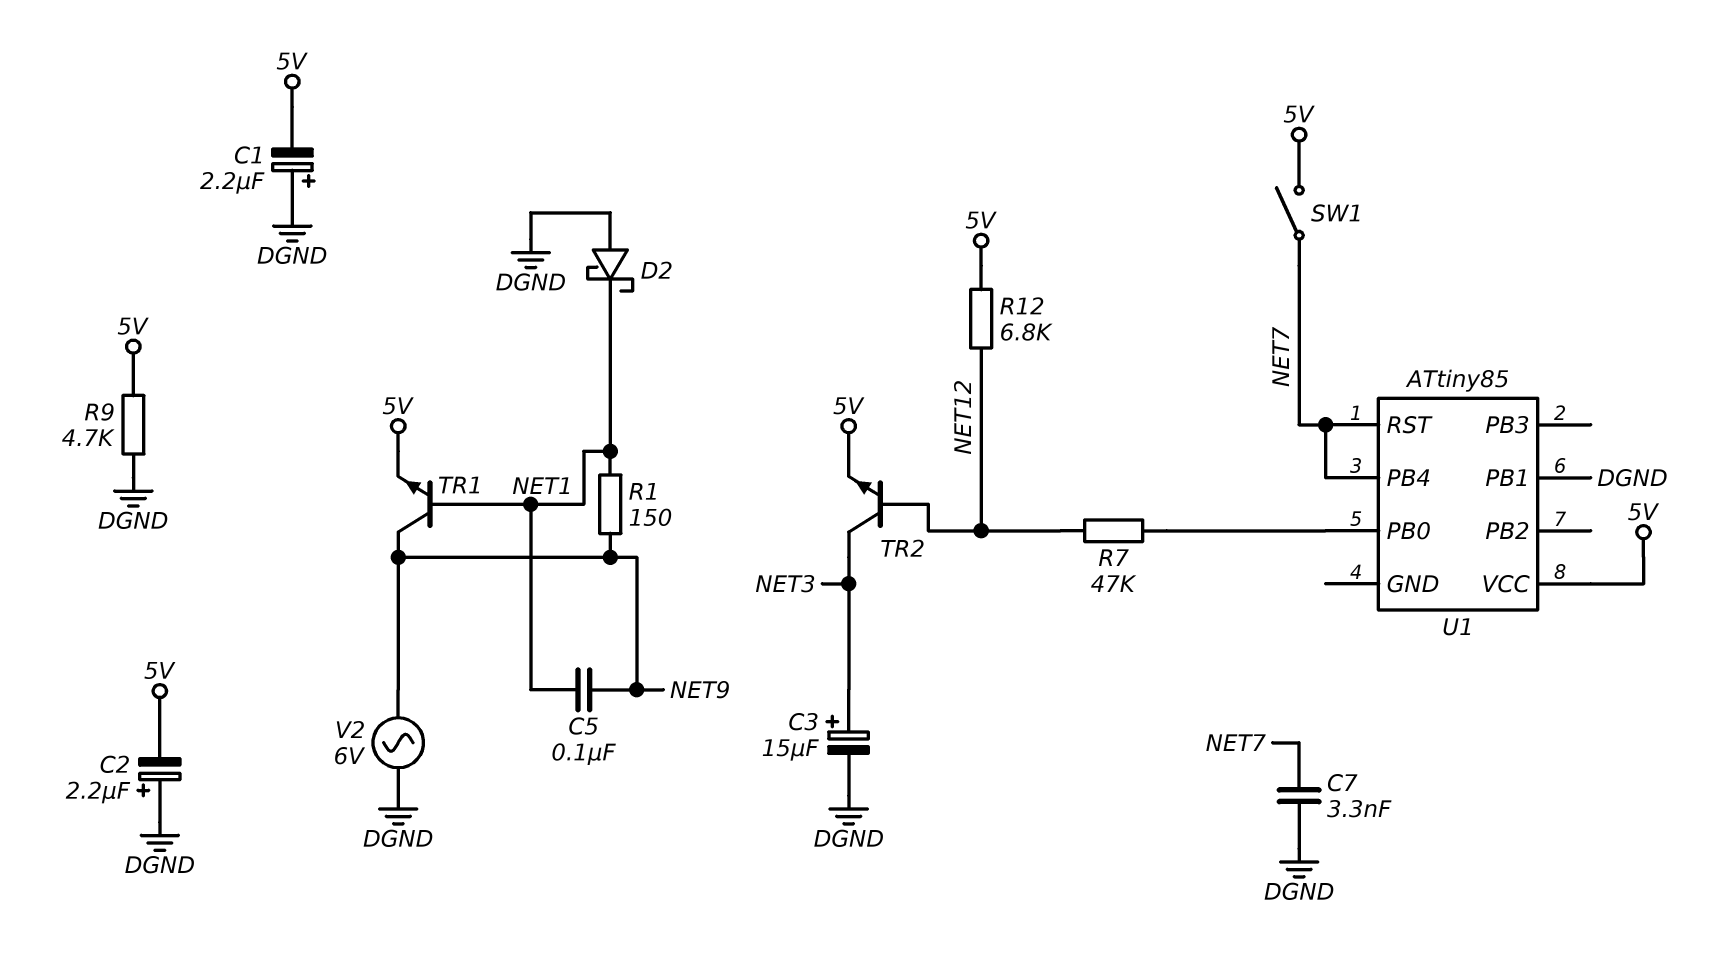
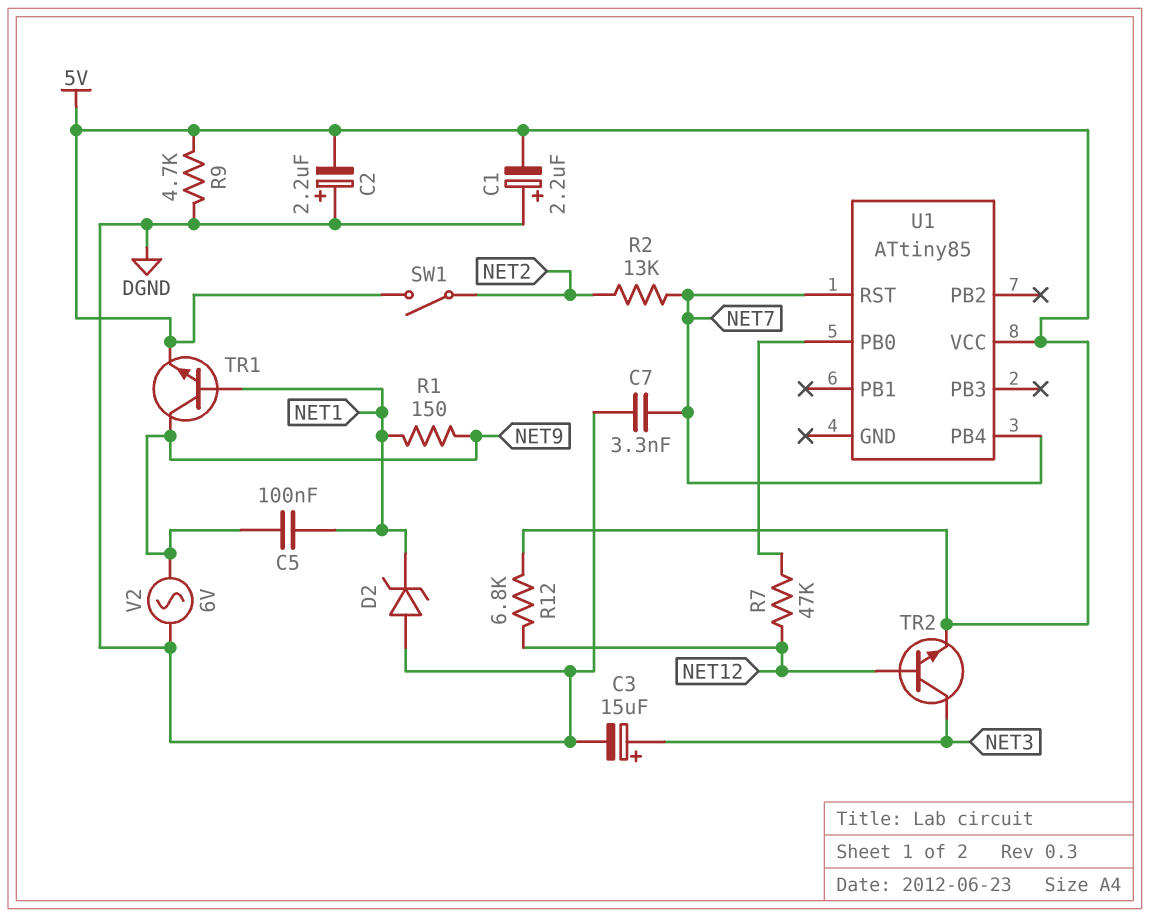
D2: schottky (A DGND, K NET1) -> zener (A DGND, K NET1)
R2: none -> 13k (NET2, NET7)
SW1: switch (5V, NET7) -> switch (5V, NET2)
U1 pin PB1: DGND -> none

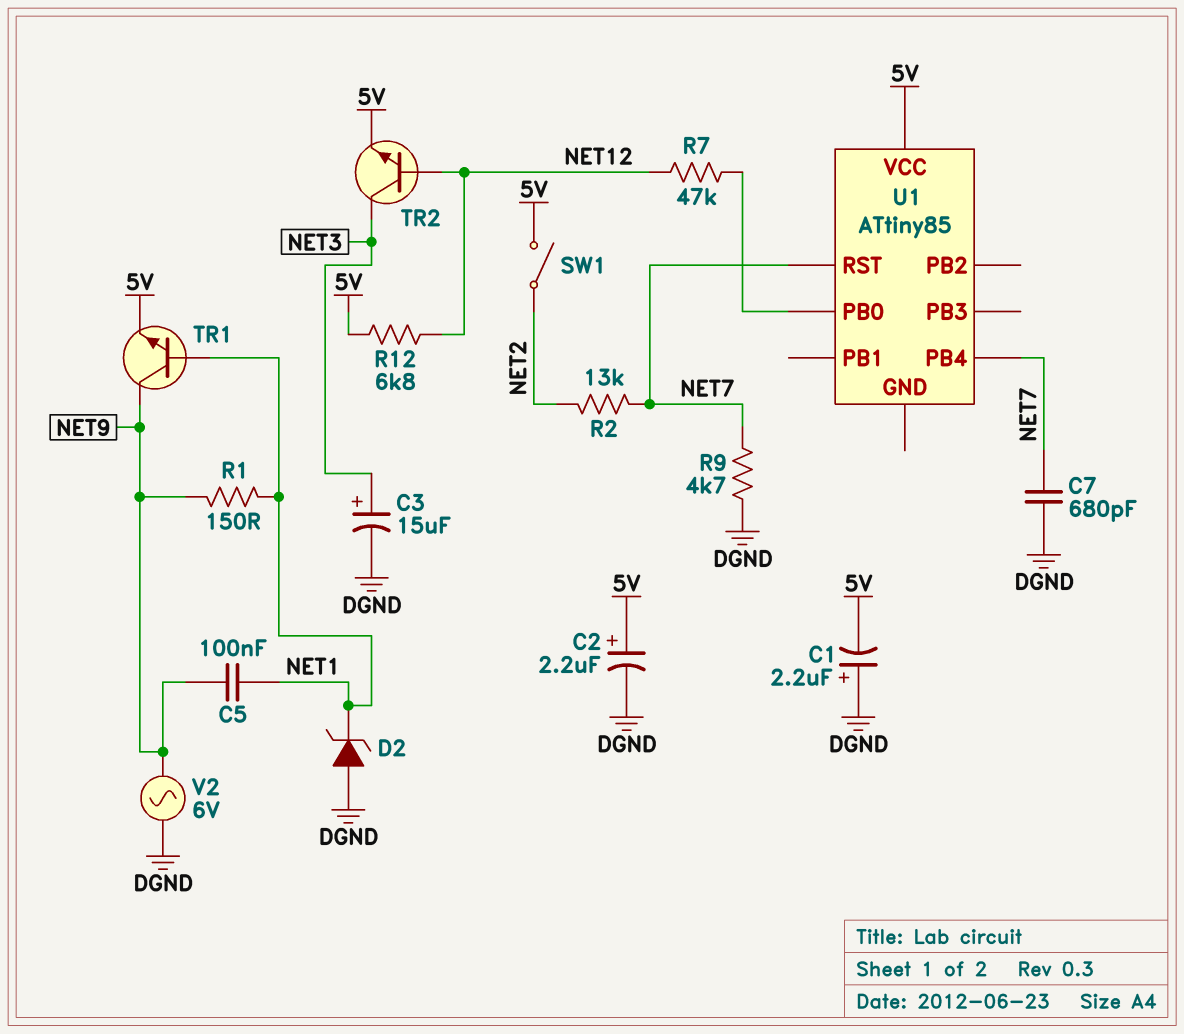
C2: 2.2uF (plus DGND, minus 5V) -> 2.2uF (plus 5V, minus DGND)
C7: 3.3nF (DGND, NET7) -> 680pF (DGND, NET7)
R9: 4.7k (5V, DGND) -> 4.7k (DGND, NET7)

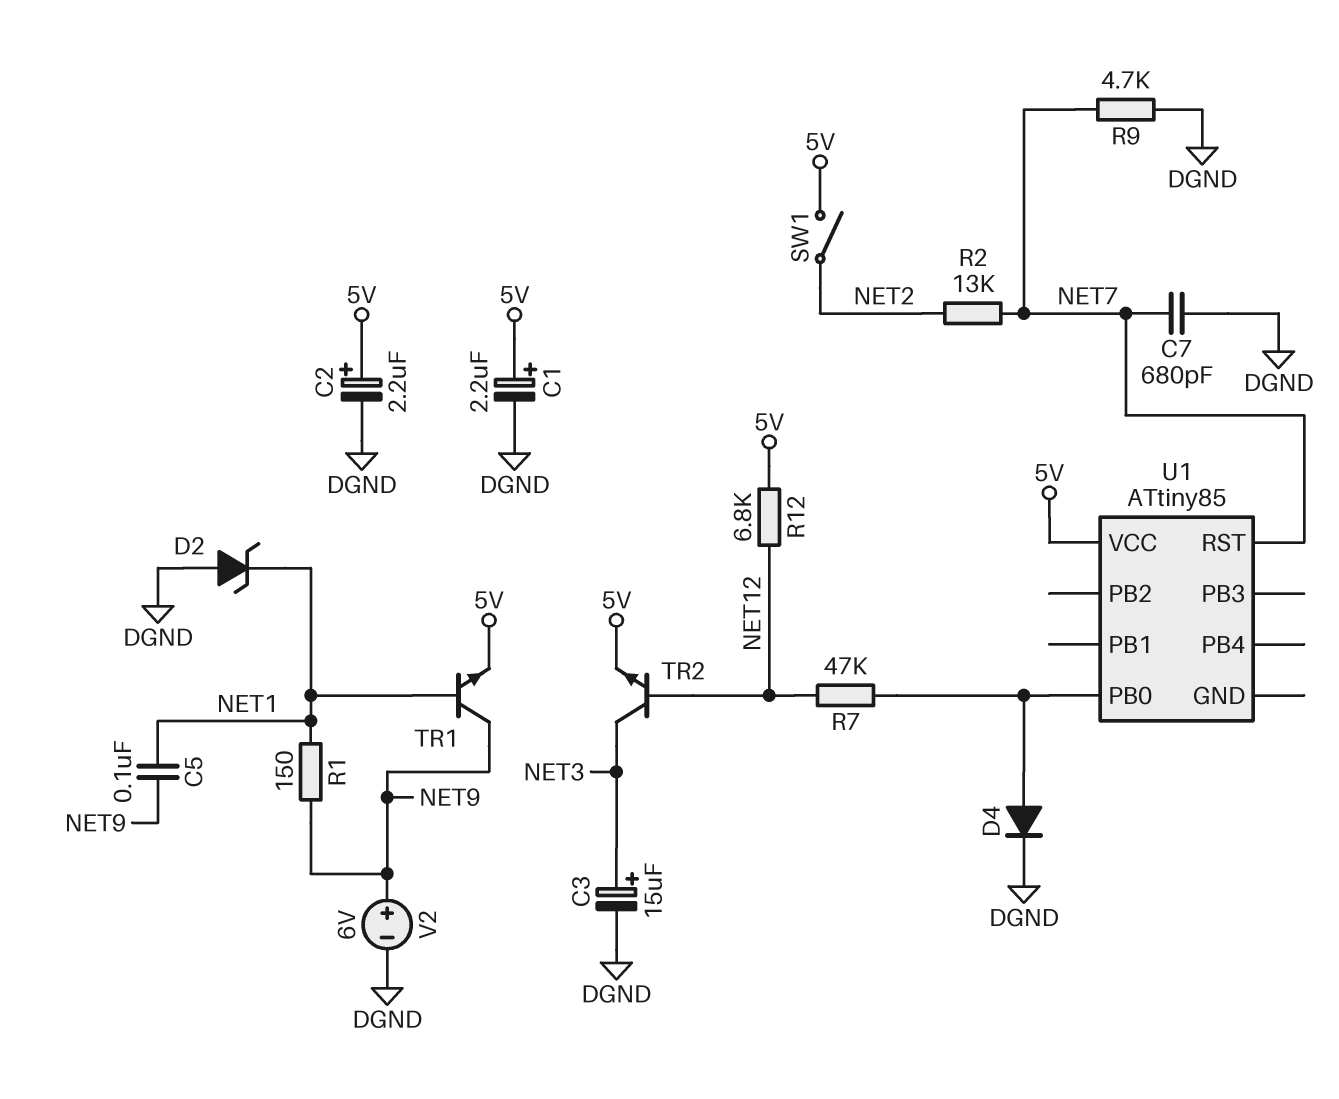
C1: 2.2uF (plus DGND, minus 5V) -> 2.2uF (plus 5V, minus DGND)
D4: none -> diode (A U1/PB0, K DGND)
U1 pin PB4: NET7 -> none
V2: AC 6V (DGND, NET9) -> 6V (plus NET9, minus DGND)

